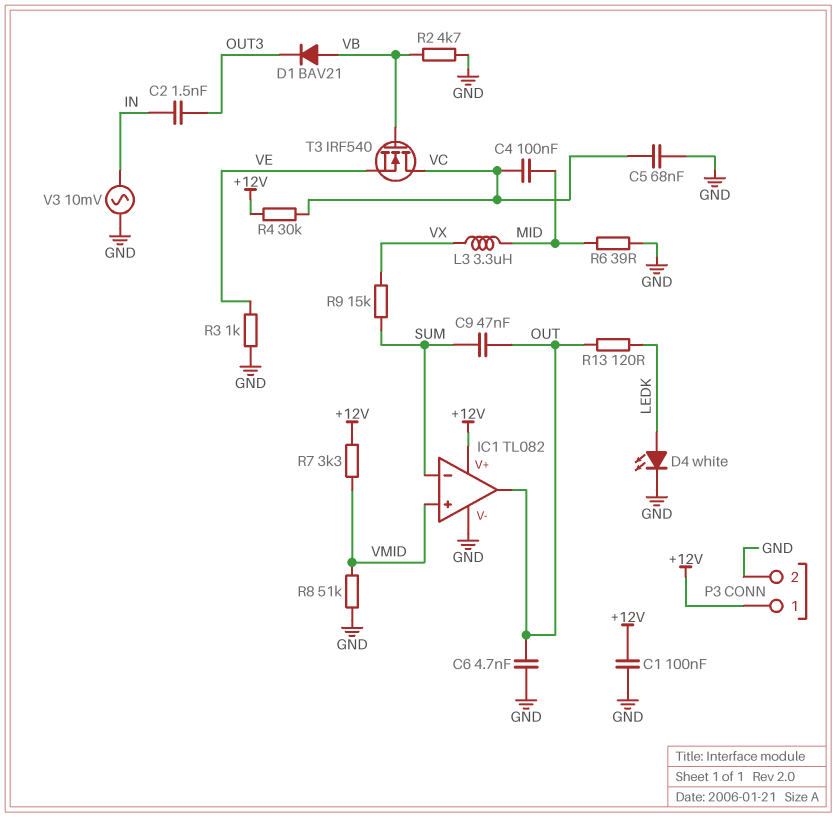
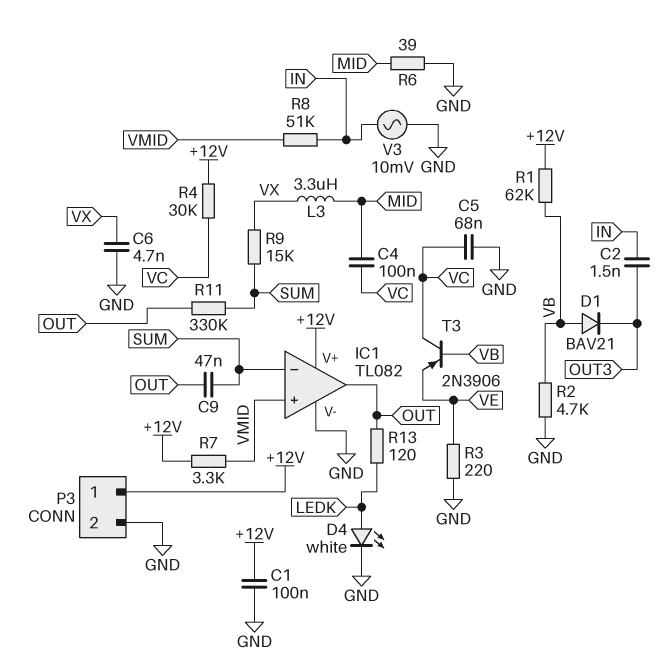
C6: 4.7nF (GND, OUT) -> 4.7nF (GND, VX)
R1: none -> 62k (+12V, VB)
R3: 1k (GND, VE) -> 220 (GND, VE)
R8: 51k (GND, VMID) -> 51k (IN, VMID)
R11: none -> 330k (OUT, SUM)
T3: NMOS IRF540 (G VB, D VC, S VE) -> PNP 2N3906 (B VB, C VC, E VE)

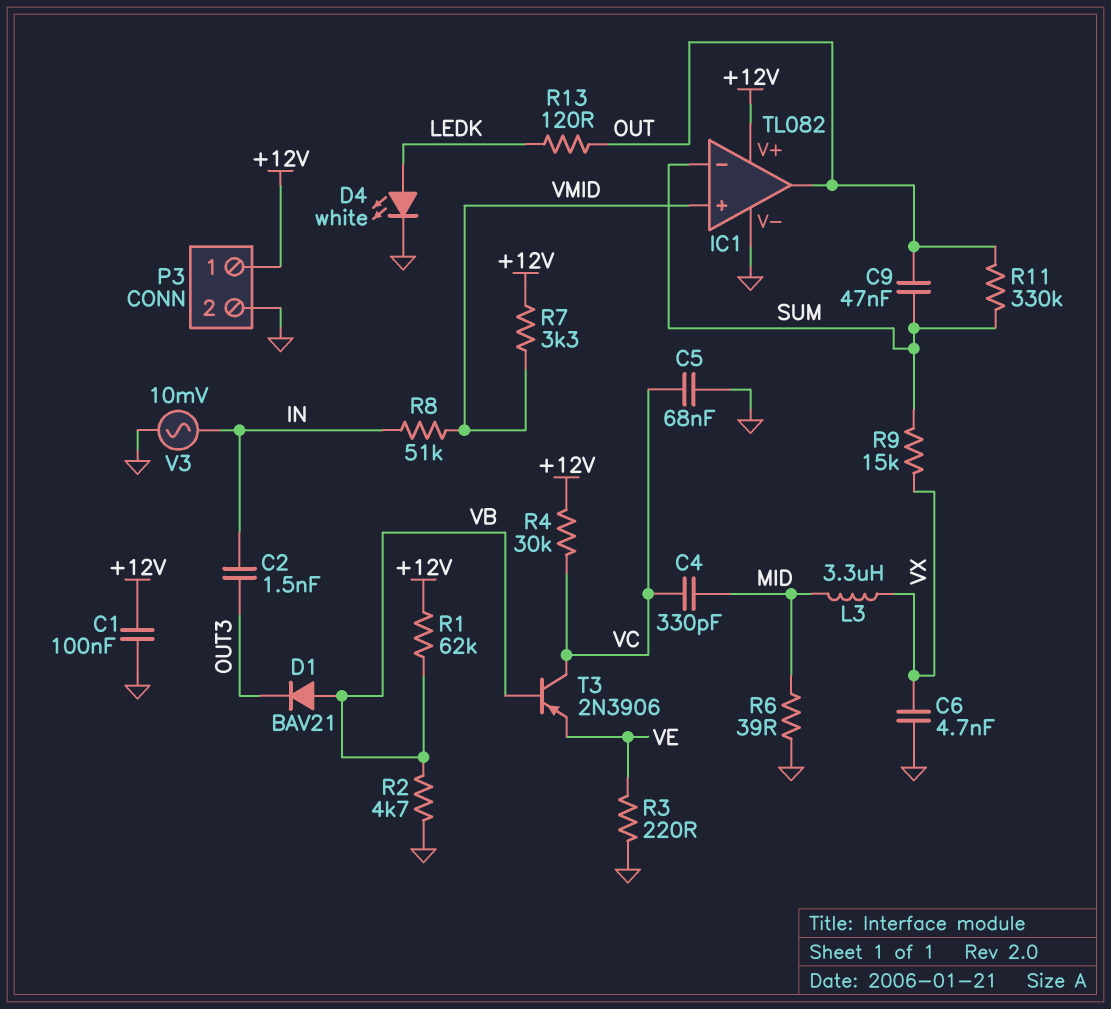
C4: 100nF (MID, VC) -> 330pF (MID, VC)

